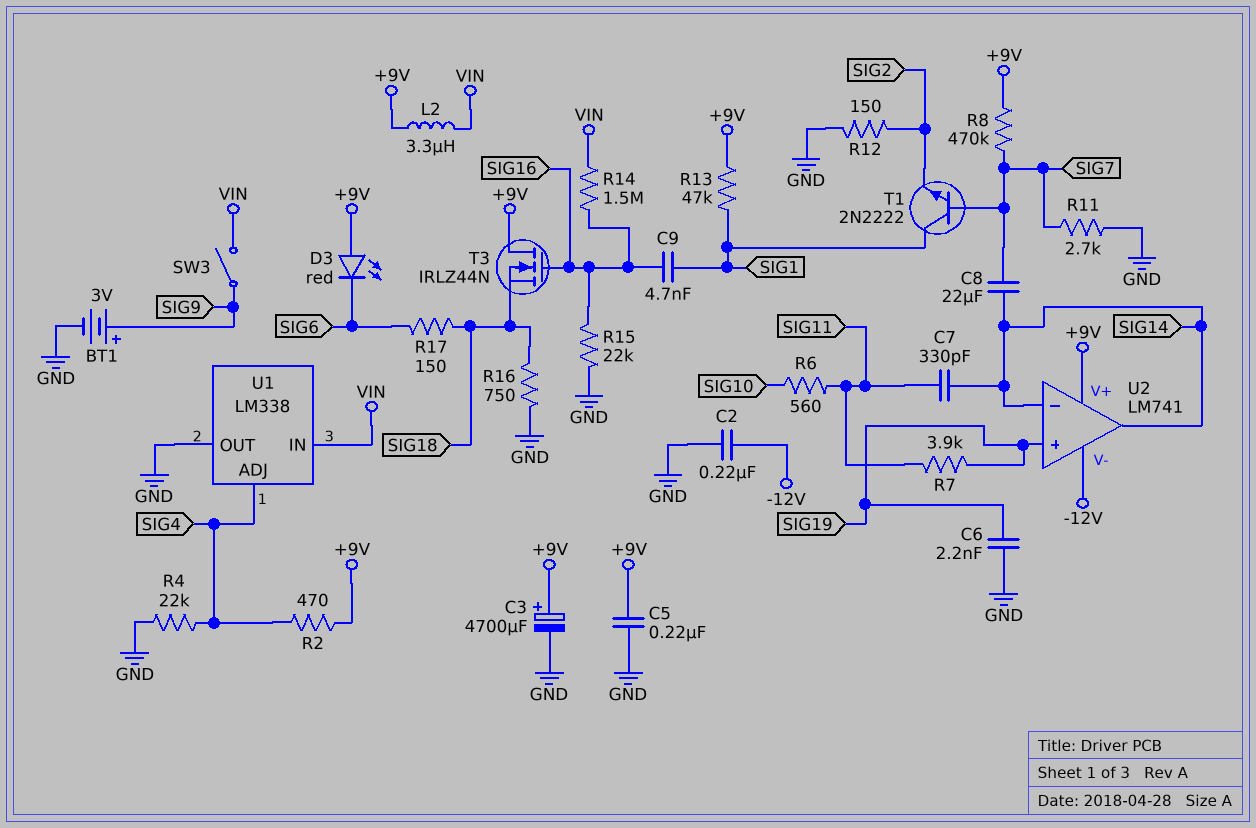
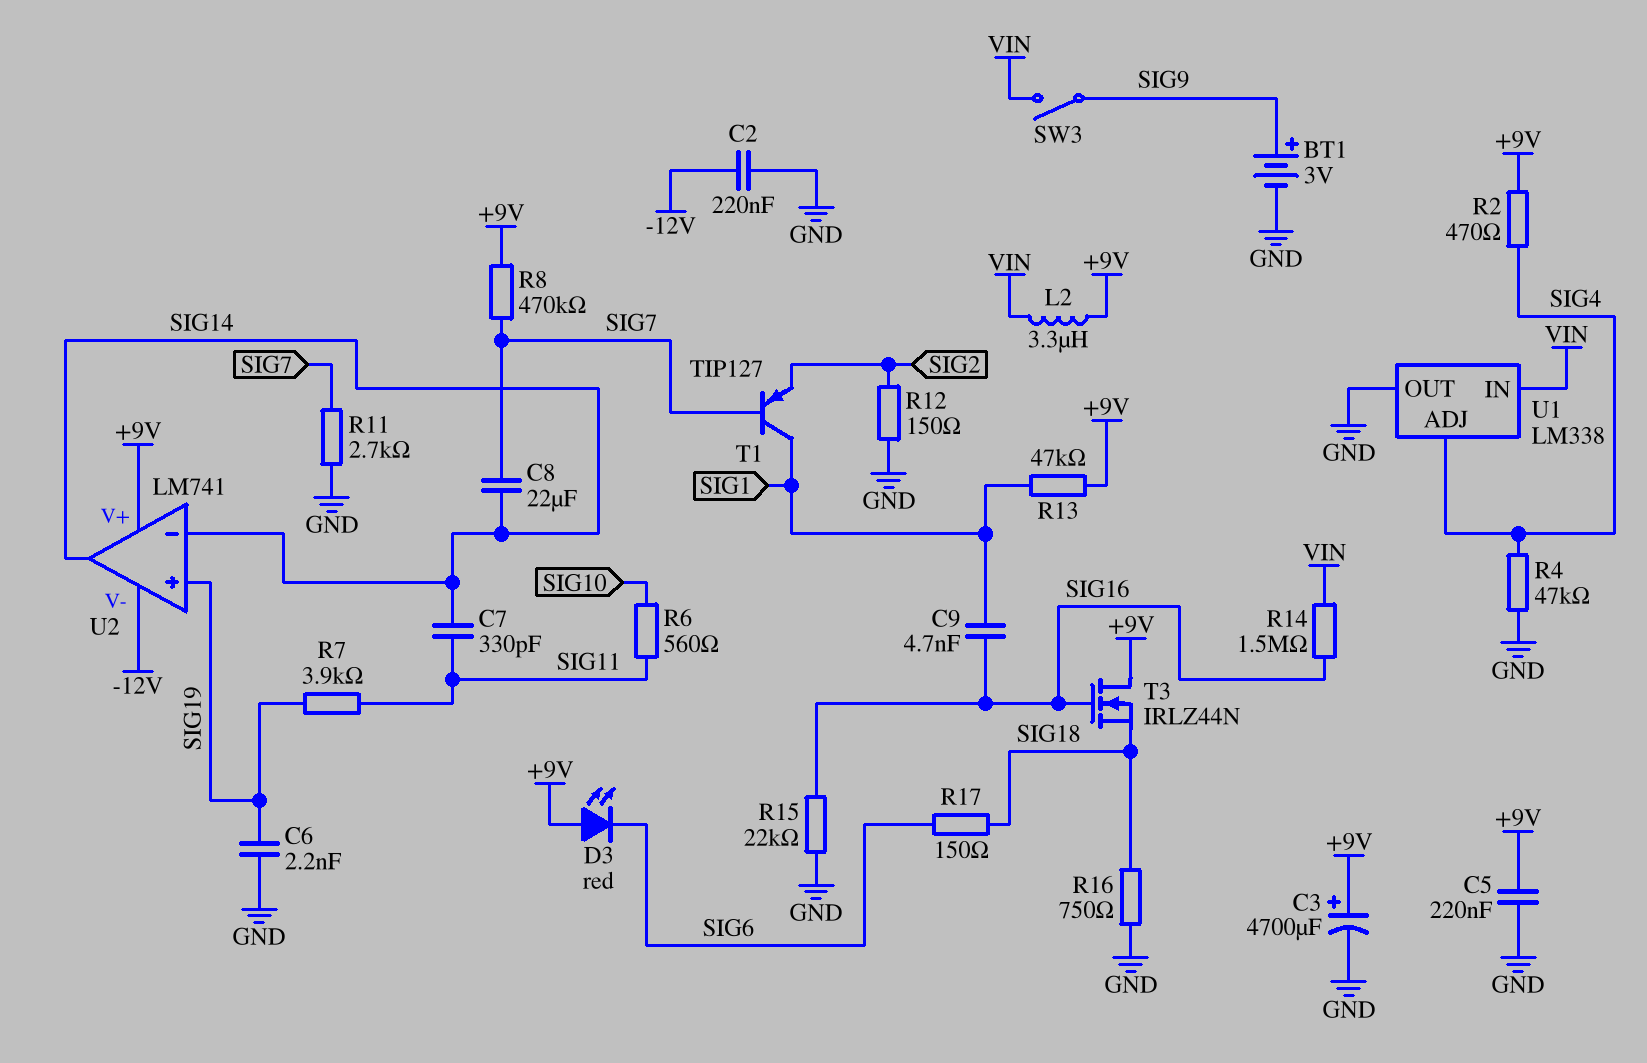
R4: 22k (GND, SIG4) -> 47k (GND, SIG4)
T1: NPN 2N2222 (B SIG7, C SIG1, E SIG2) -> PNP TIP127 (B SIG7, C SIG1, E SIG2)

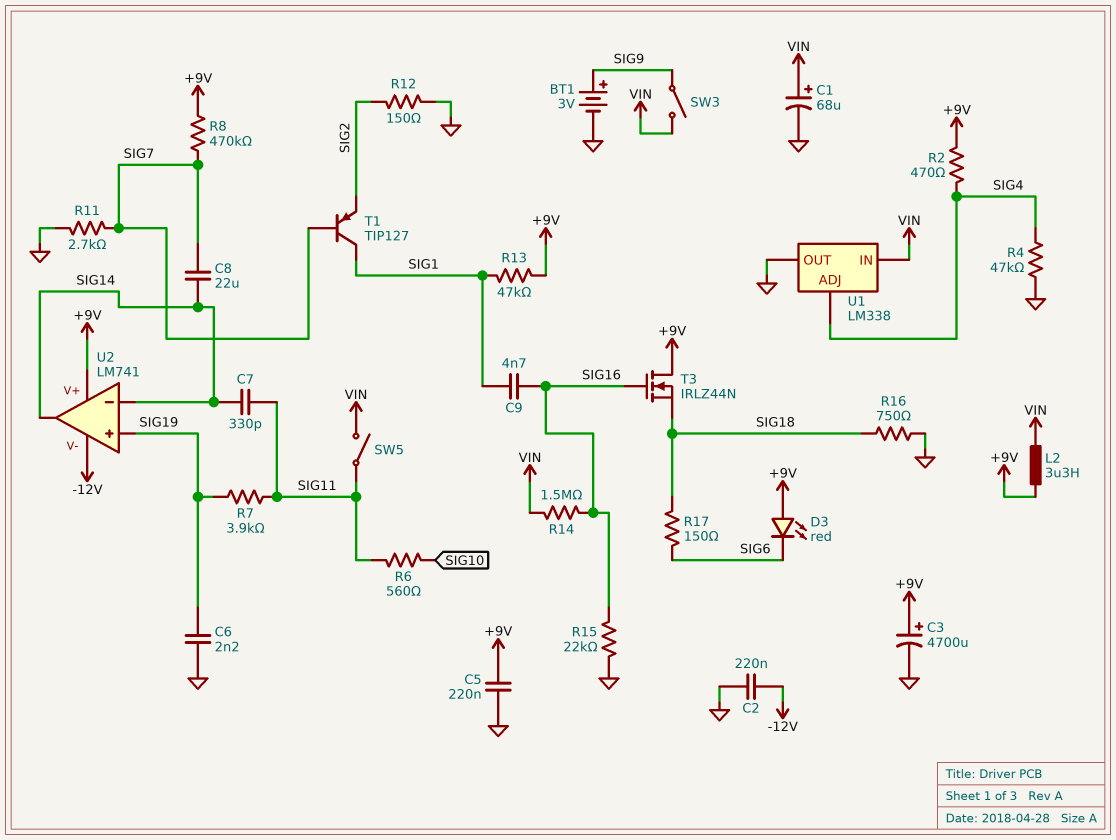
C1: none -> 68uF (plus VIN, minus GND)
SW5: none -> switch (SIG11, VIN)

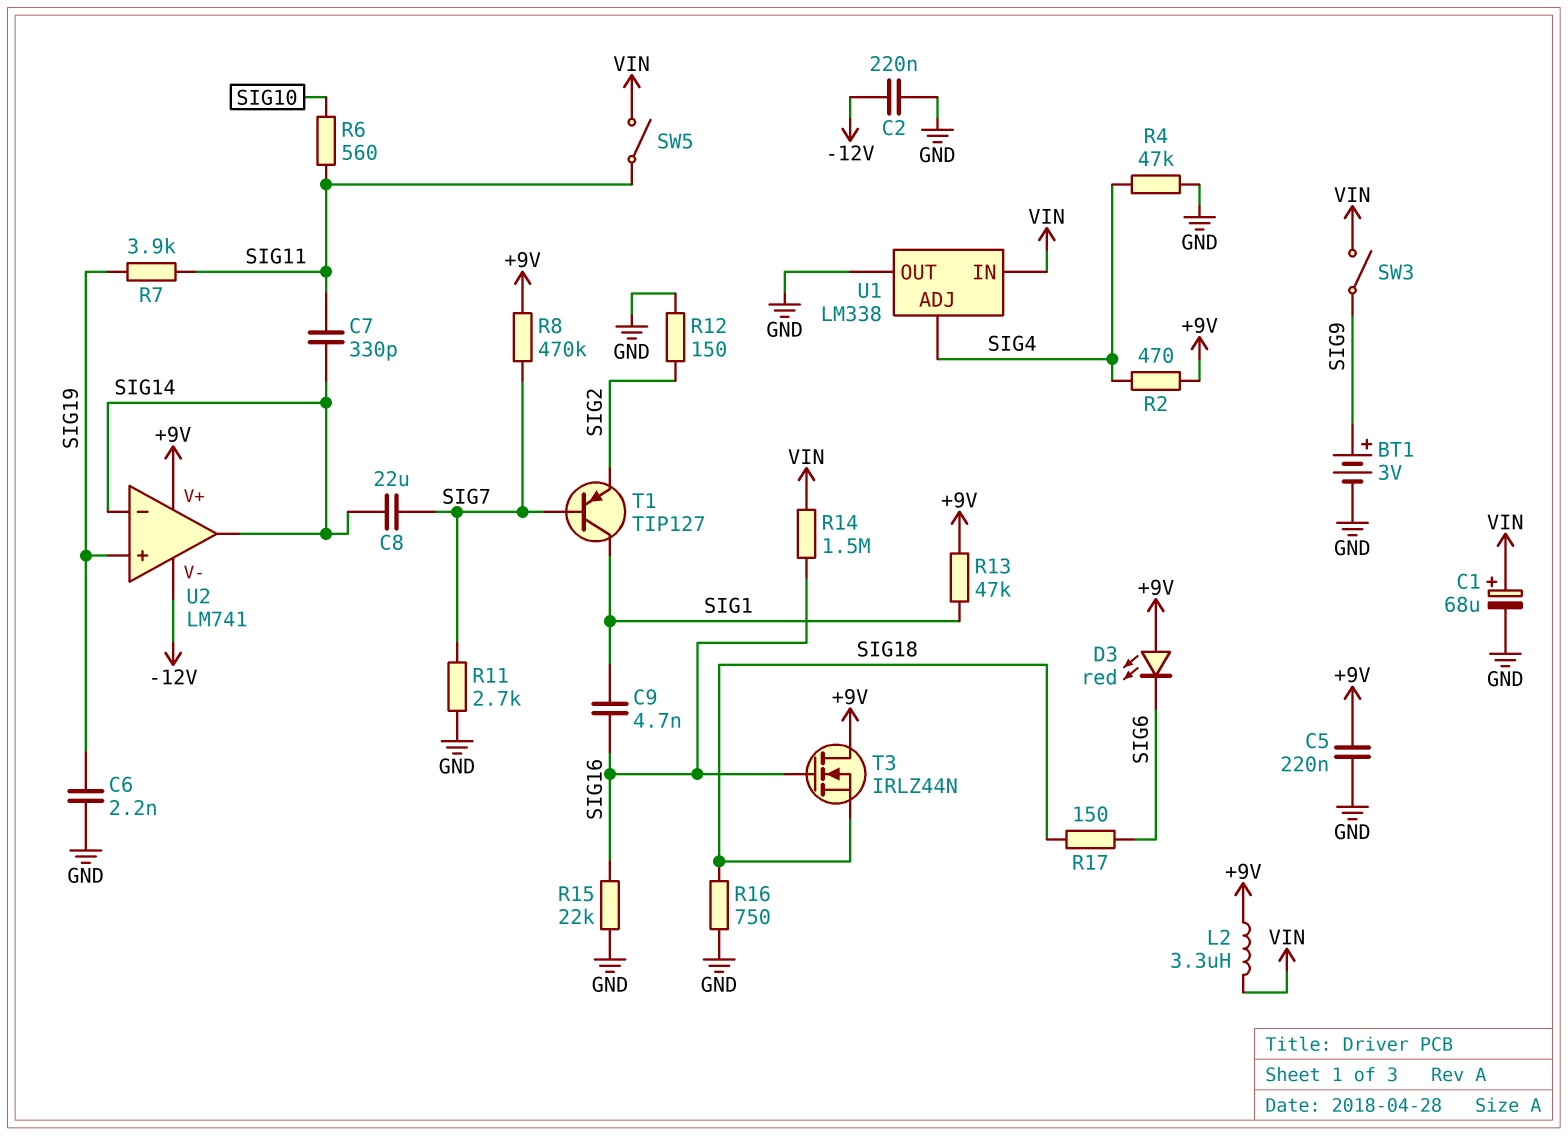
C3: 4700uF (plus +9V, minus GND) -> none

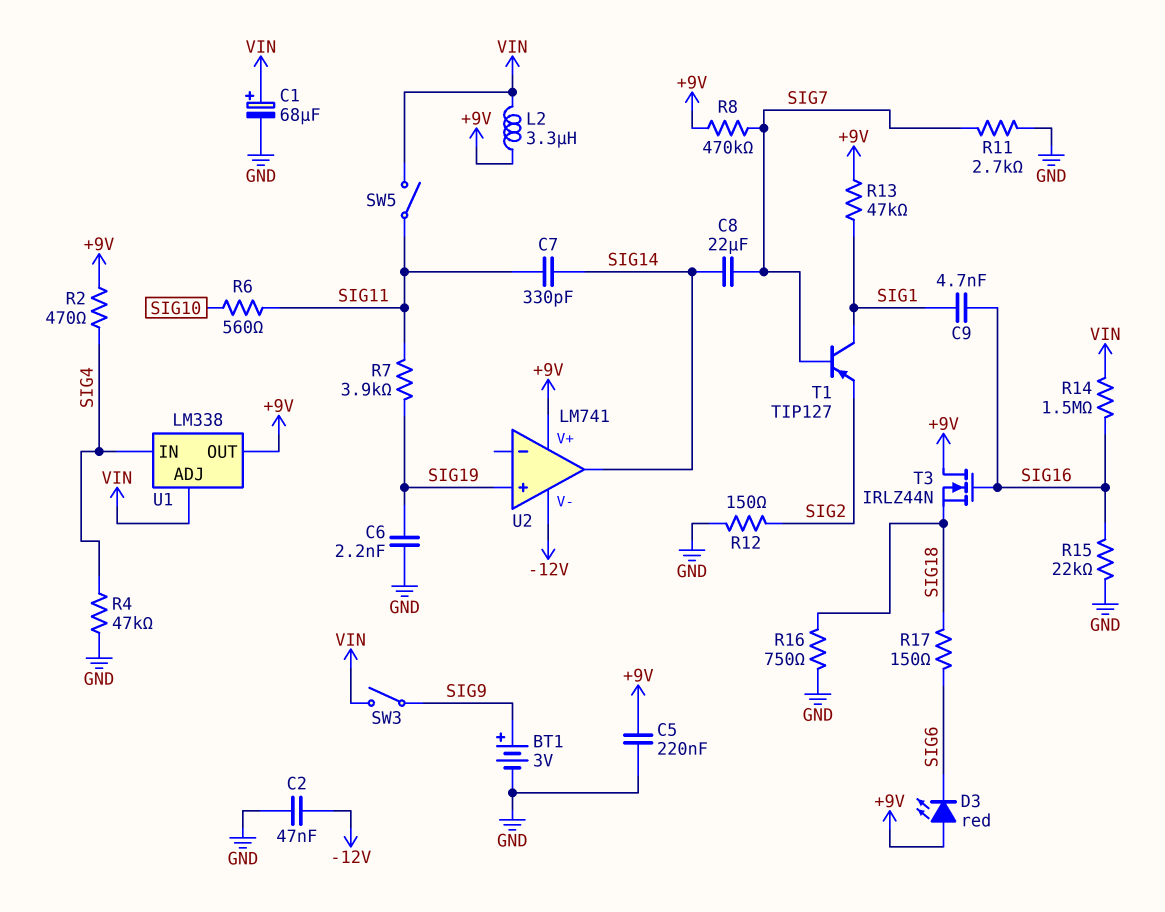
C2: 220nF (-12V, GND) -> 47nF (-12V, GND)
U1 pin ADJ: SIG4 -> VIN
U1 pin IN: VIN -> SIG4
U1 pin OUT: GND -> +9V
U2 pin in-: SIG14 -> none

